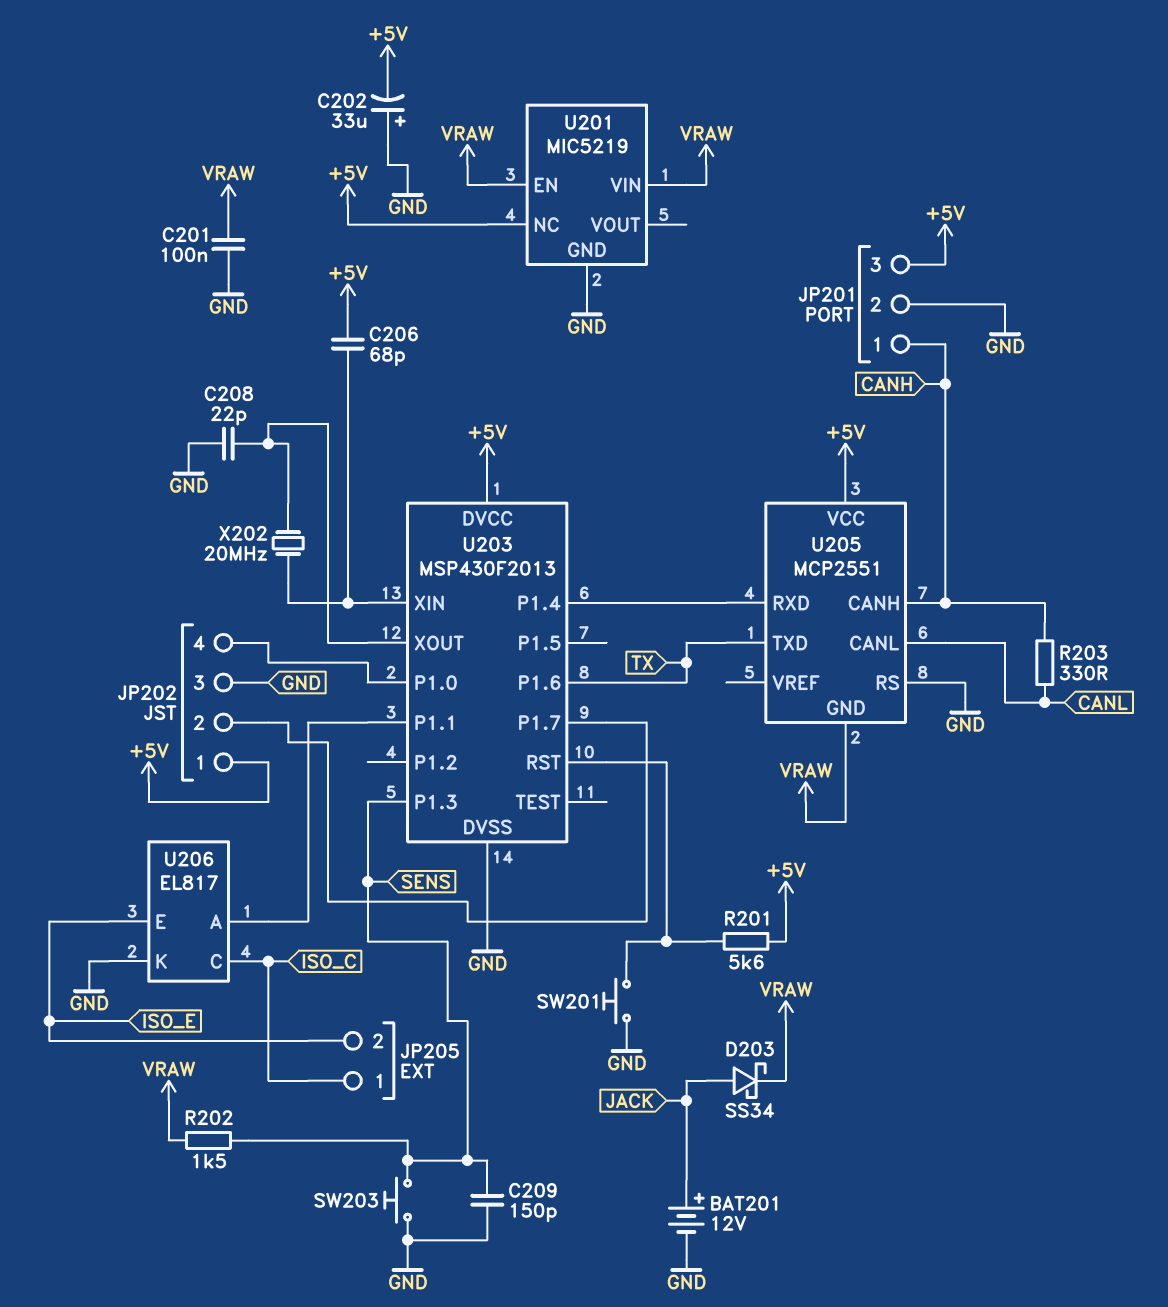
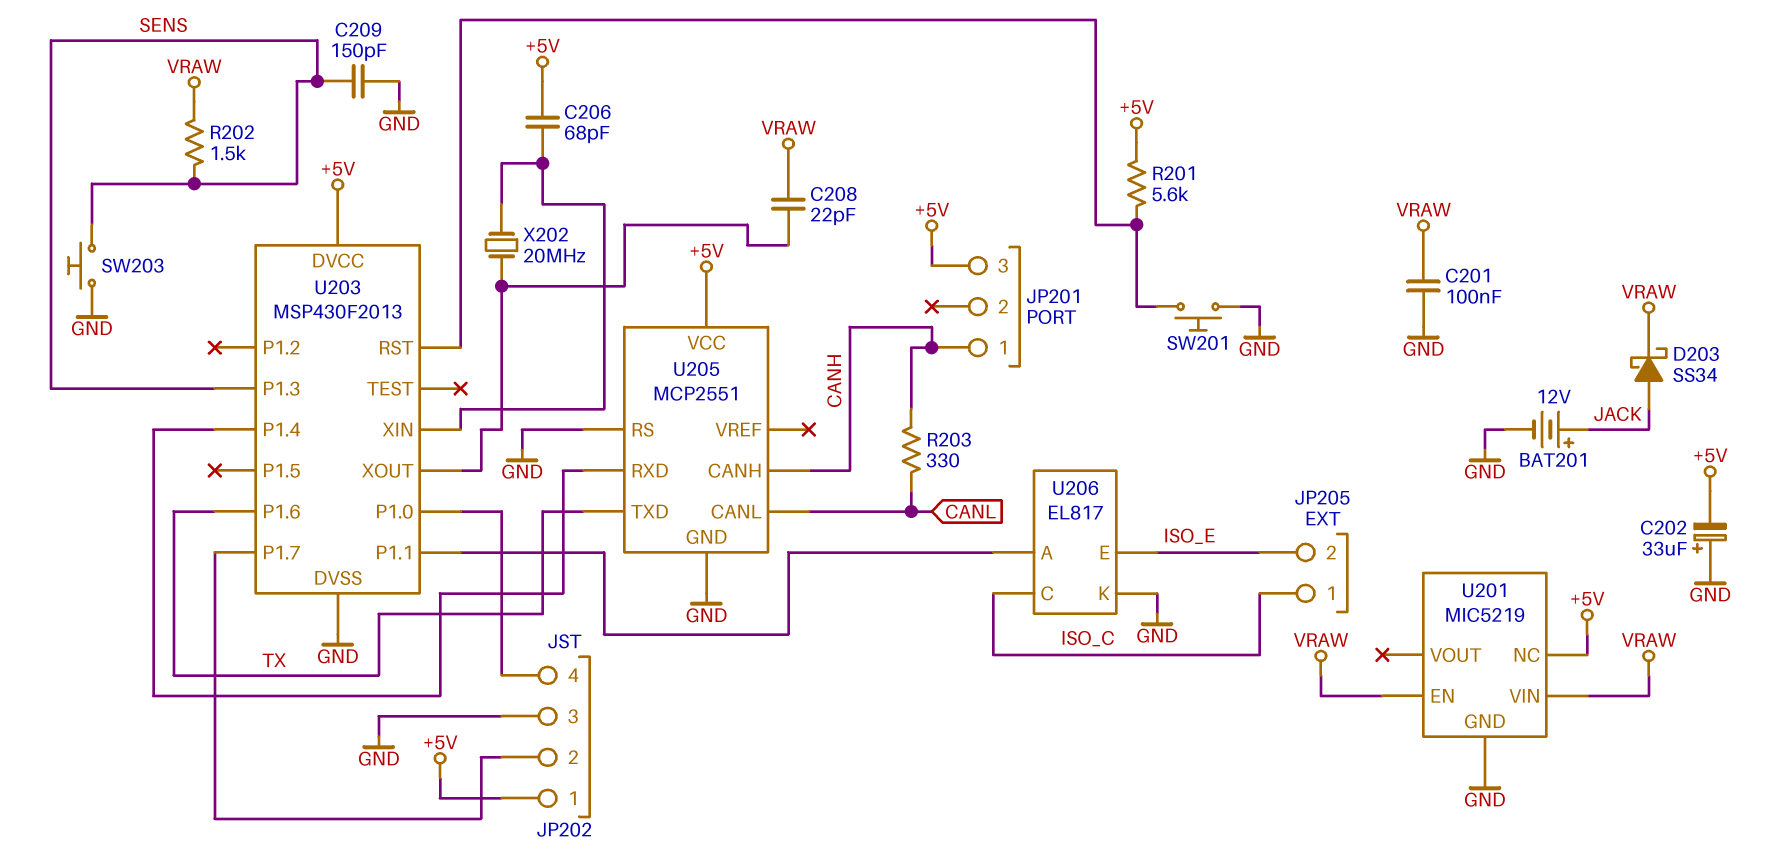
C208: 22pF (GND, U203/XOUT) -> 22pF (U203/XOUT, VRAW)
JP201 pin 2: GND -> none
U205 pin GND: VRAW -> GND

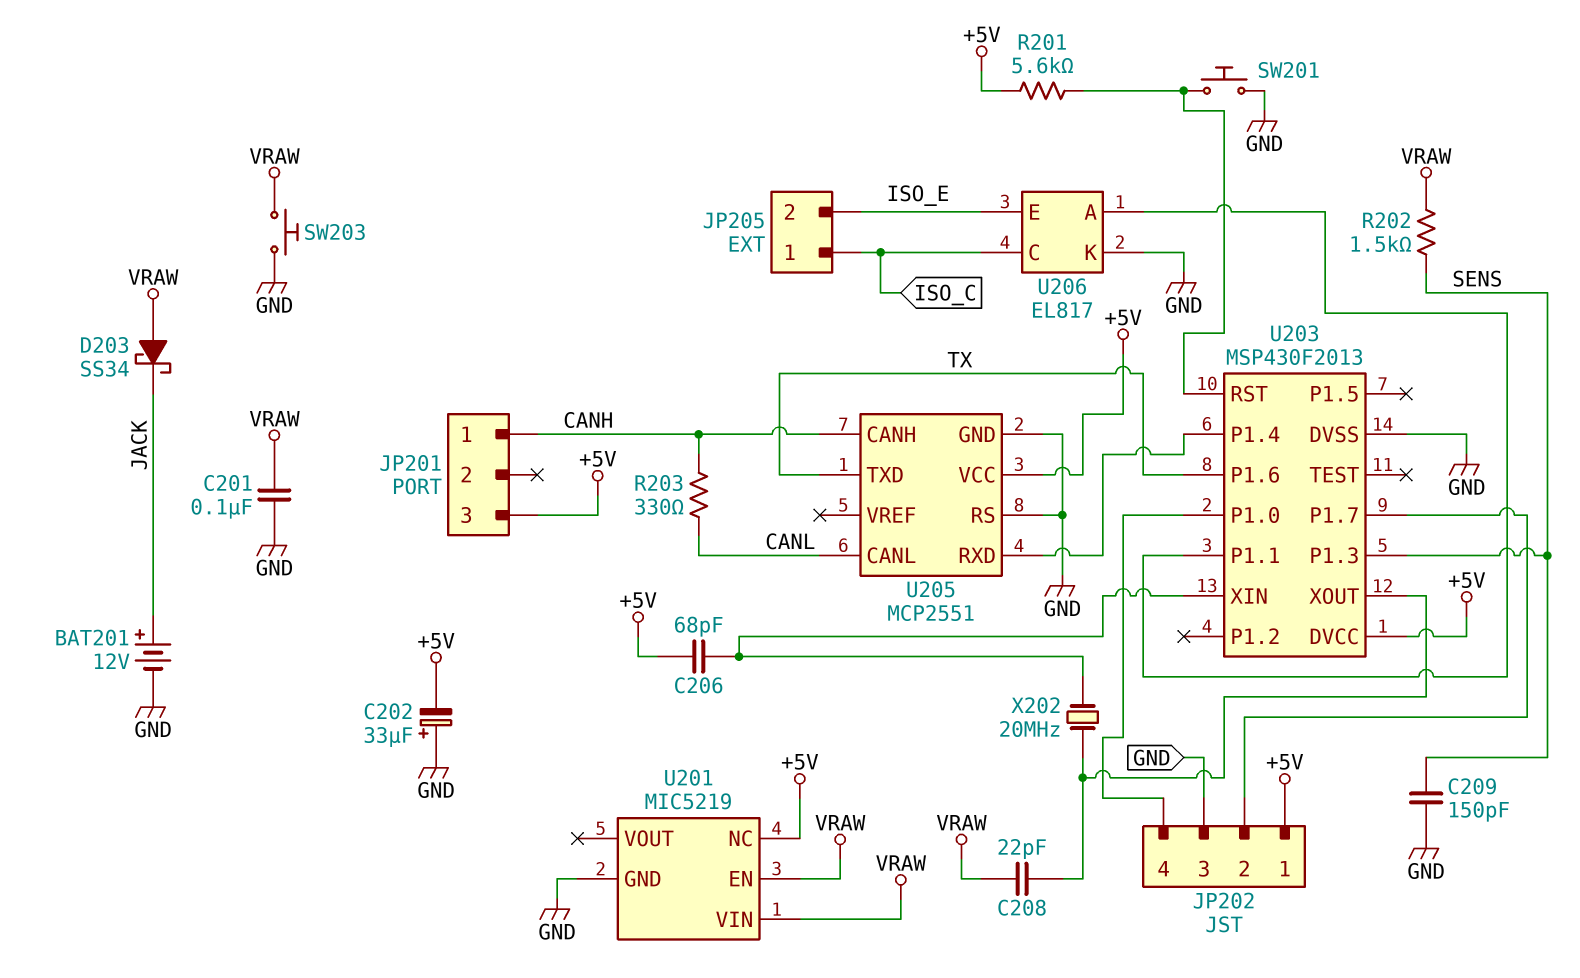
D203: schottky SS34 (A JACK, K VRAW) -> schottky SS34 (A VRAW, K JACK)
SW203: button (GND, SENS) -> button (GND, VRAW)

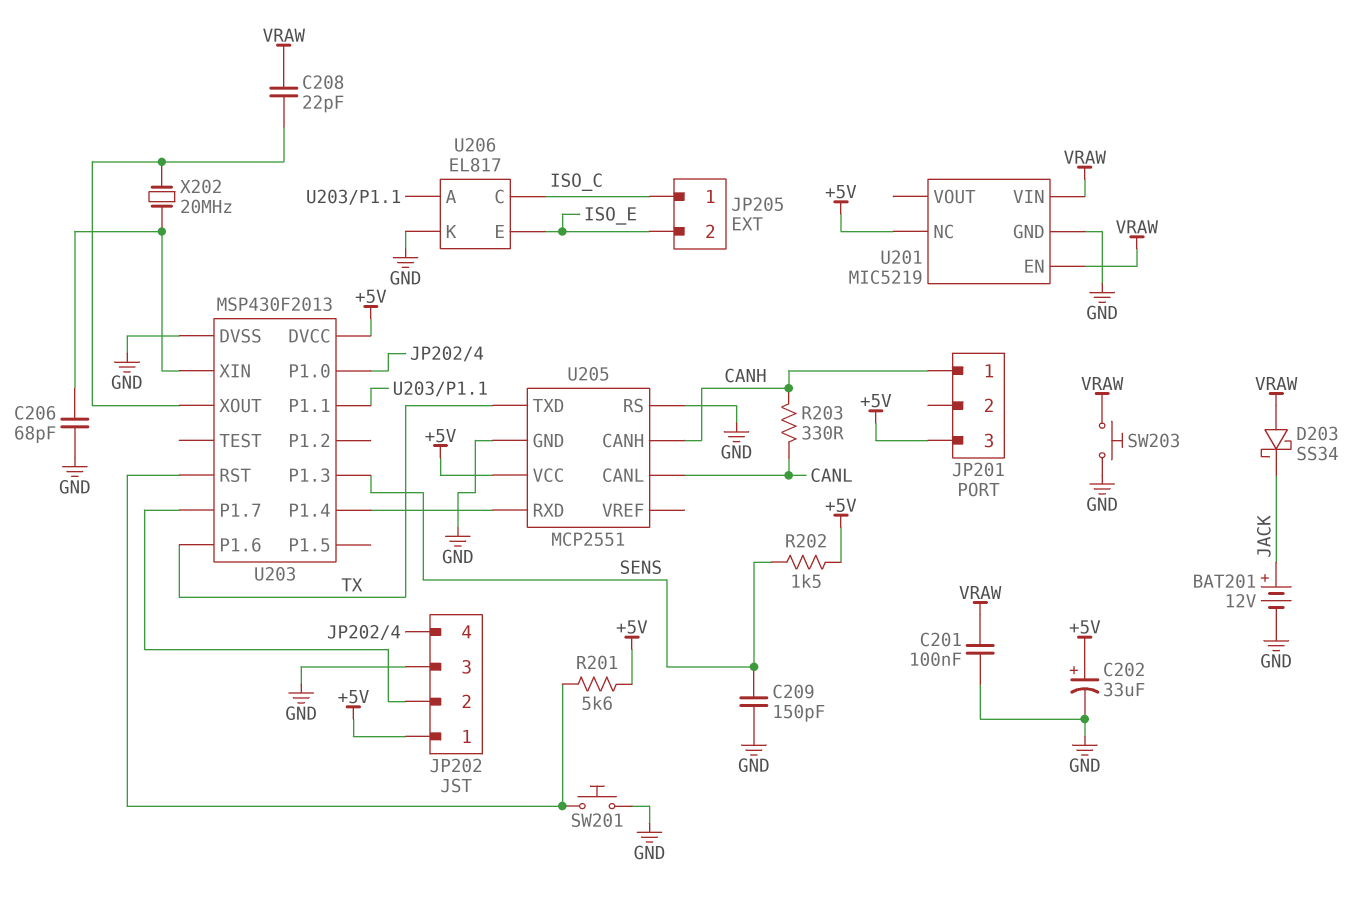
C202: 33uF (plus GND, minus +5V) -> 33uF (plus +5V, minus GND)
C206: 68pF (+5V, U203/XIN) -> 68pF (GND, U203/XIN)
R202: 1.5k (SENS, VRAW) -> 1.5k (+5V, SENS)

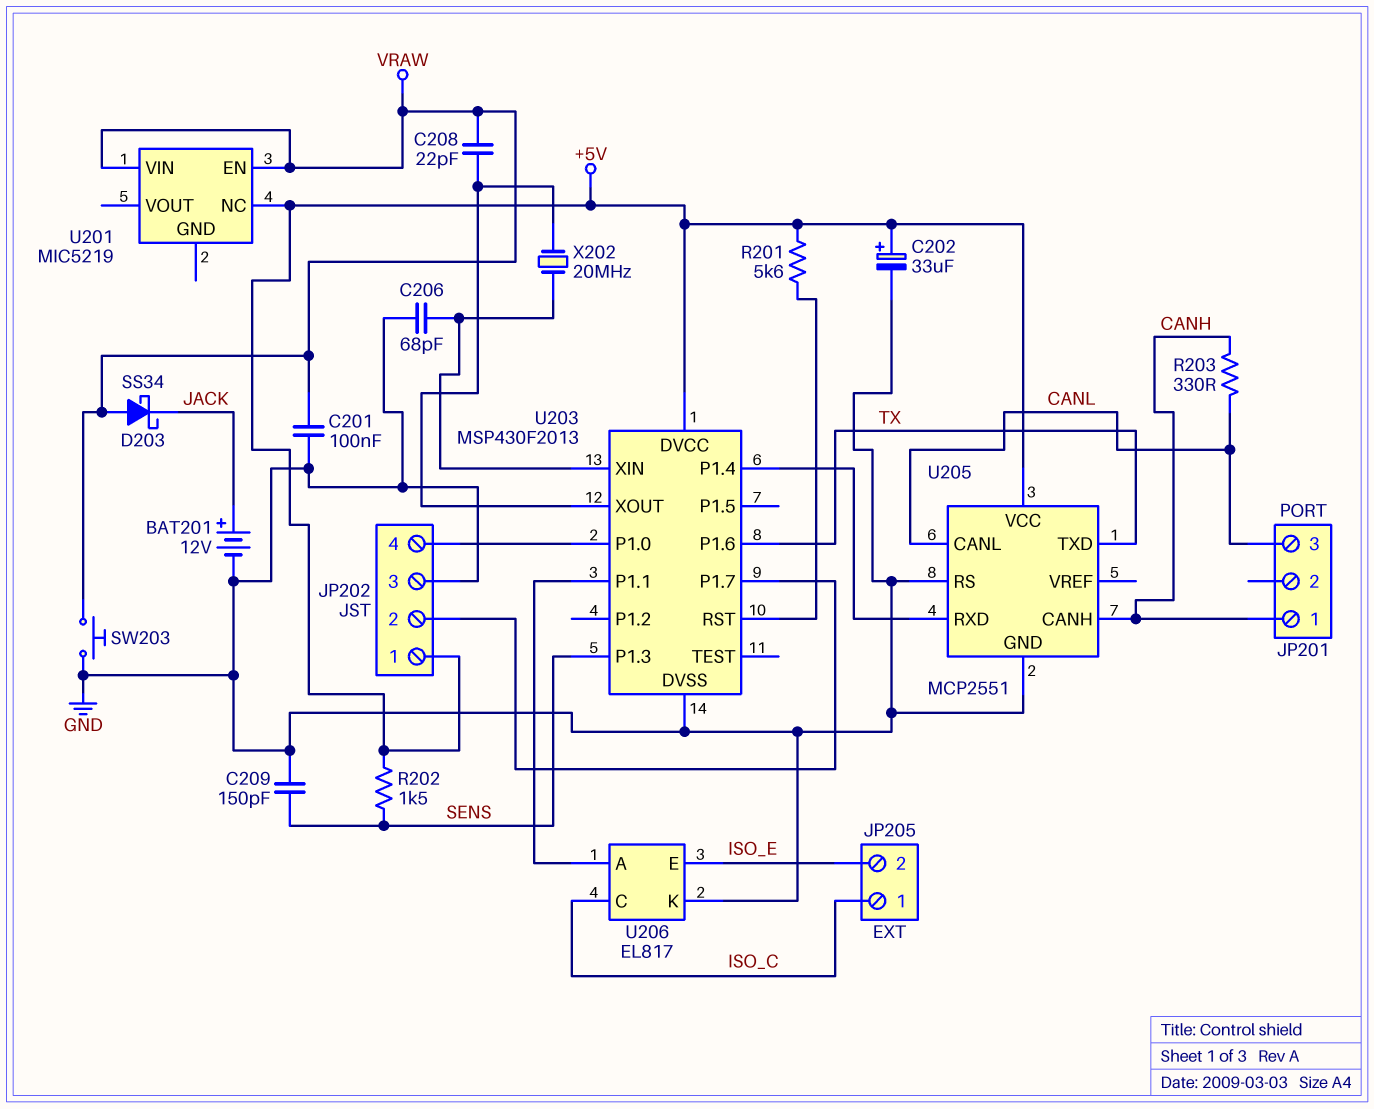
JP201 pin 3: +5V -> CANL
SW201: button (GND, U203/RST) -> none
U201 pin GND: GND -> none

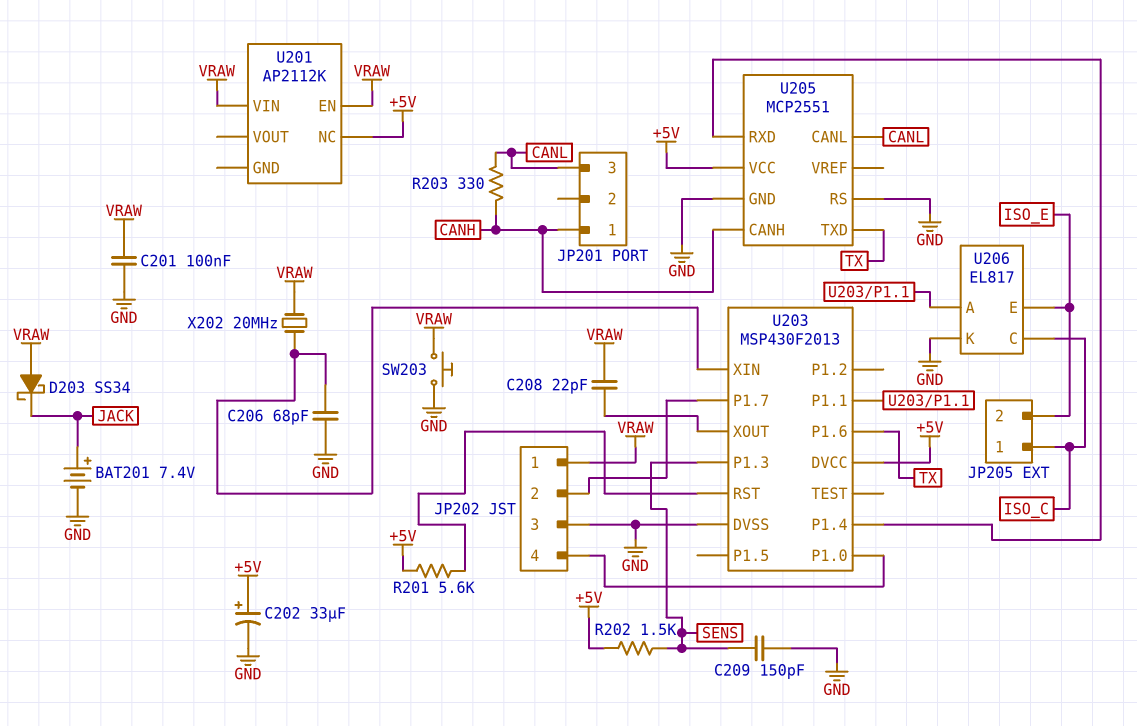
BAT201: 12V (plus JACK, minus GND) -> 7.4V (plus JACK, minus GND)
JP202 pin 1: +5V -> VRAW
U201: MIC5219 -> AP2112K
X202: 20MHz (U203/XIN, U203/XOUT) -> 20MHz (U203/XIN, VRAW)

